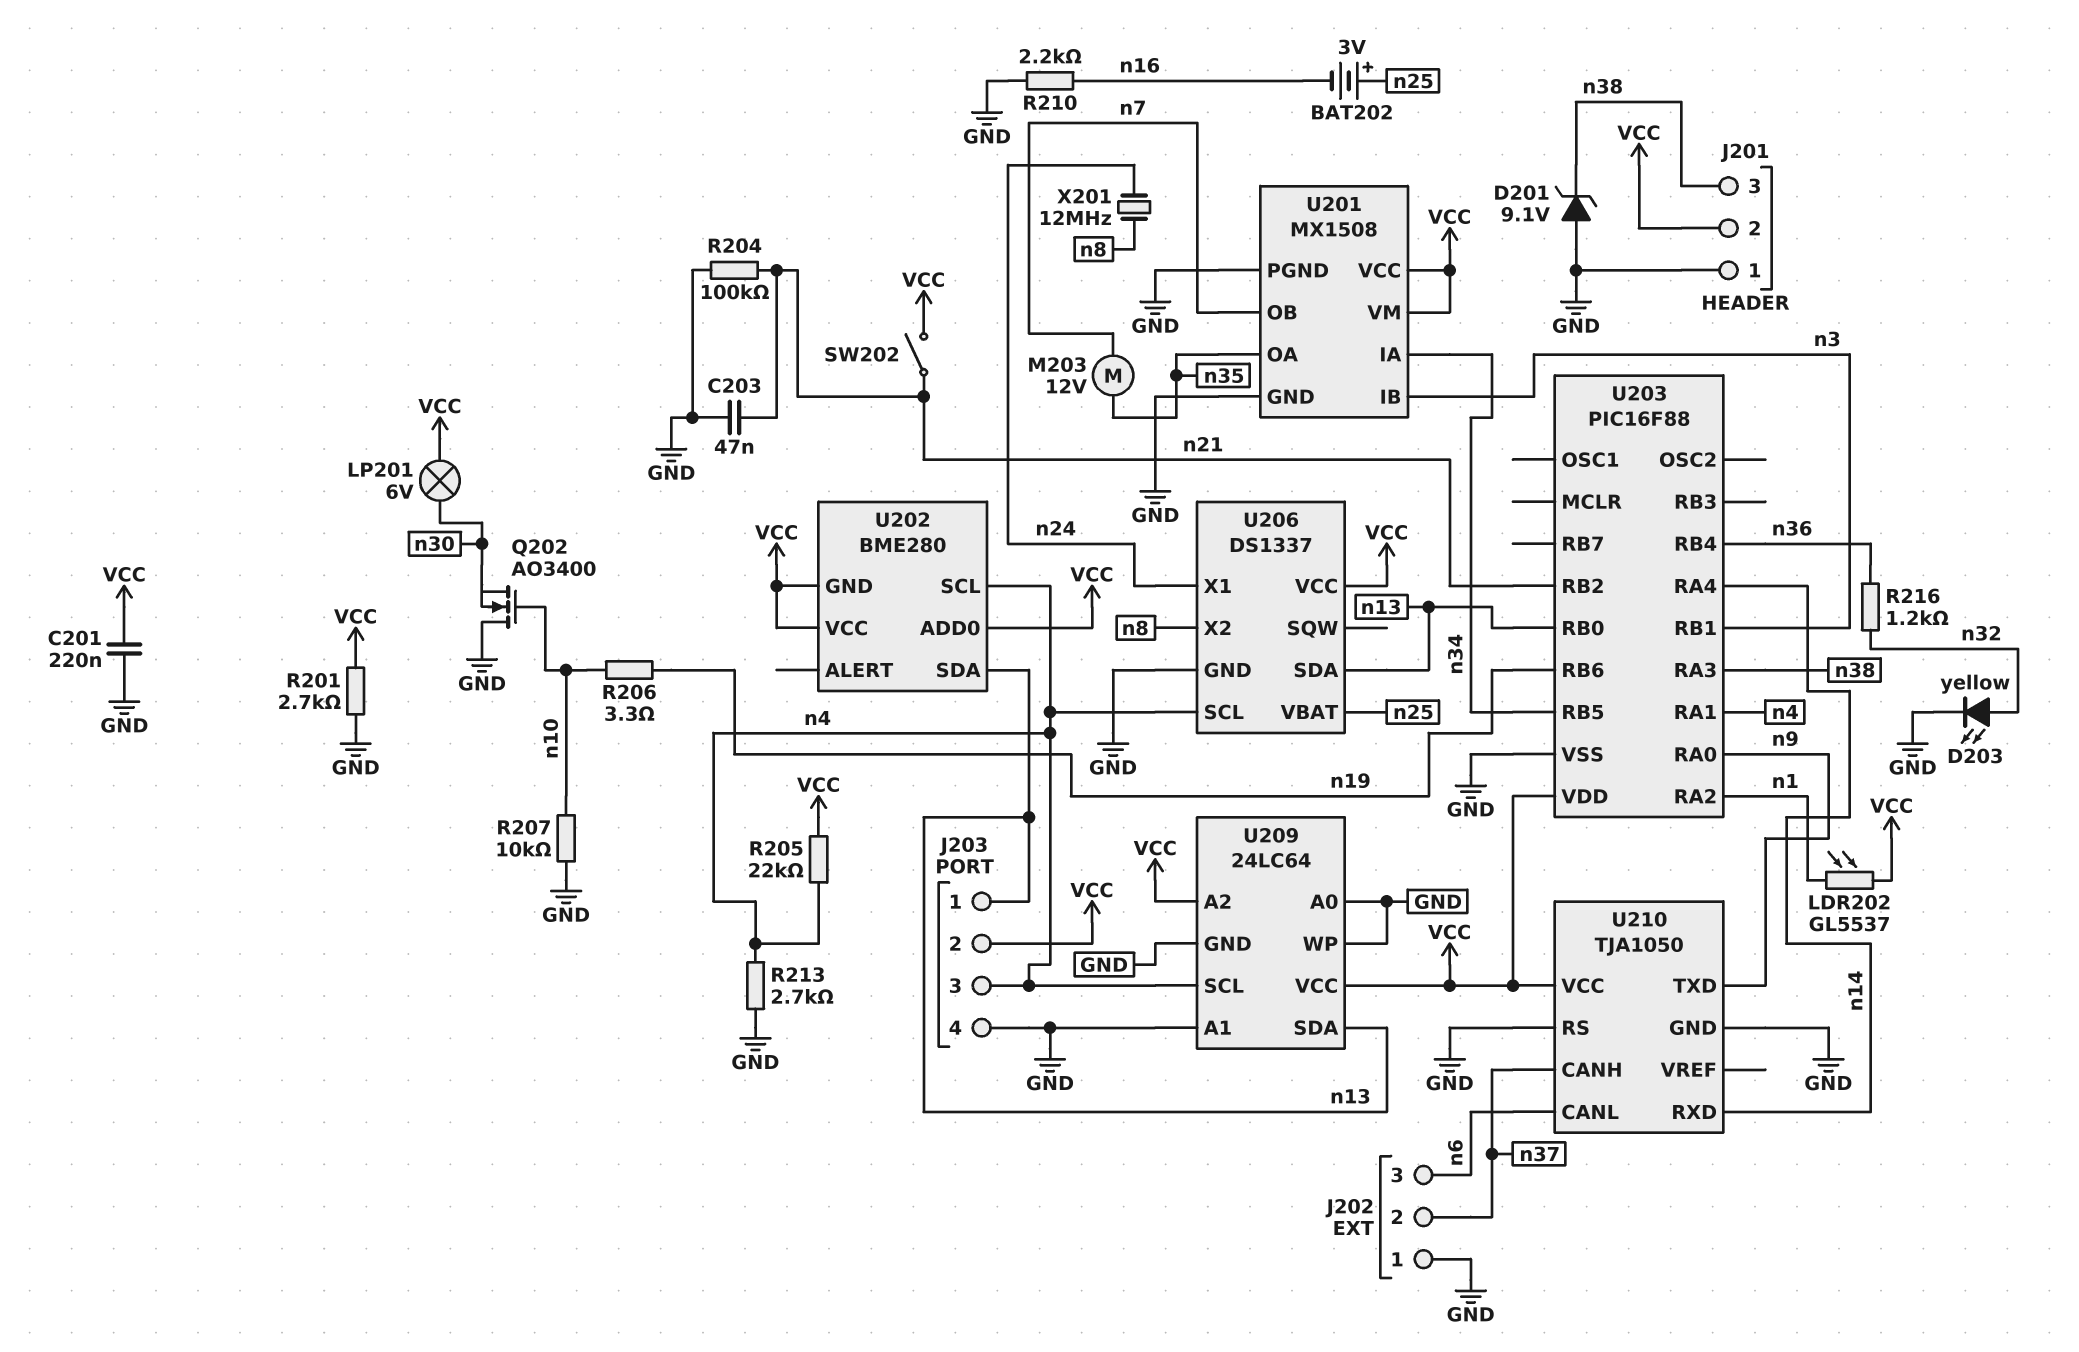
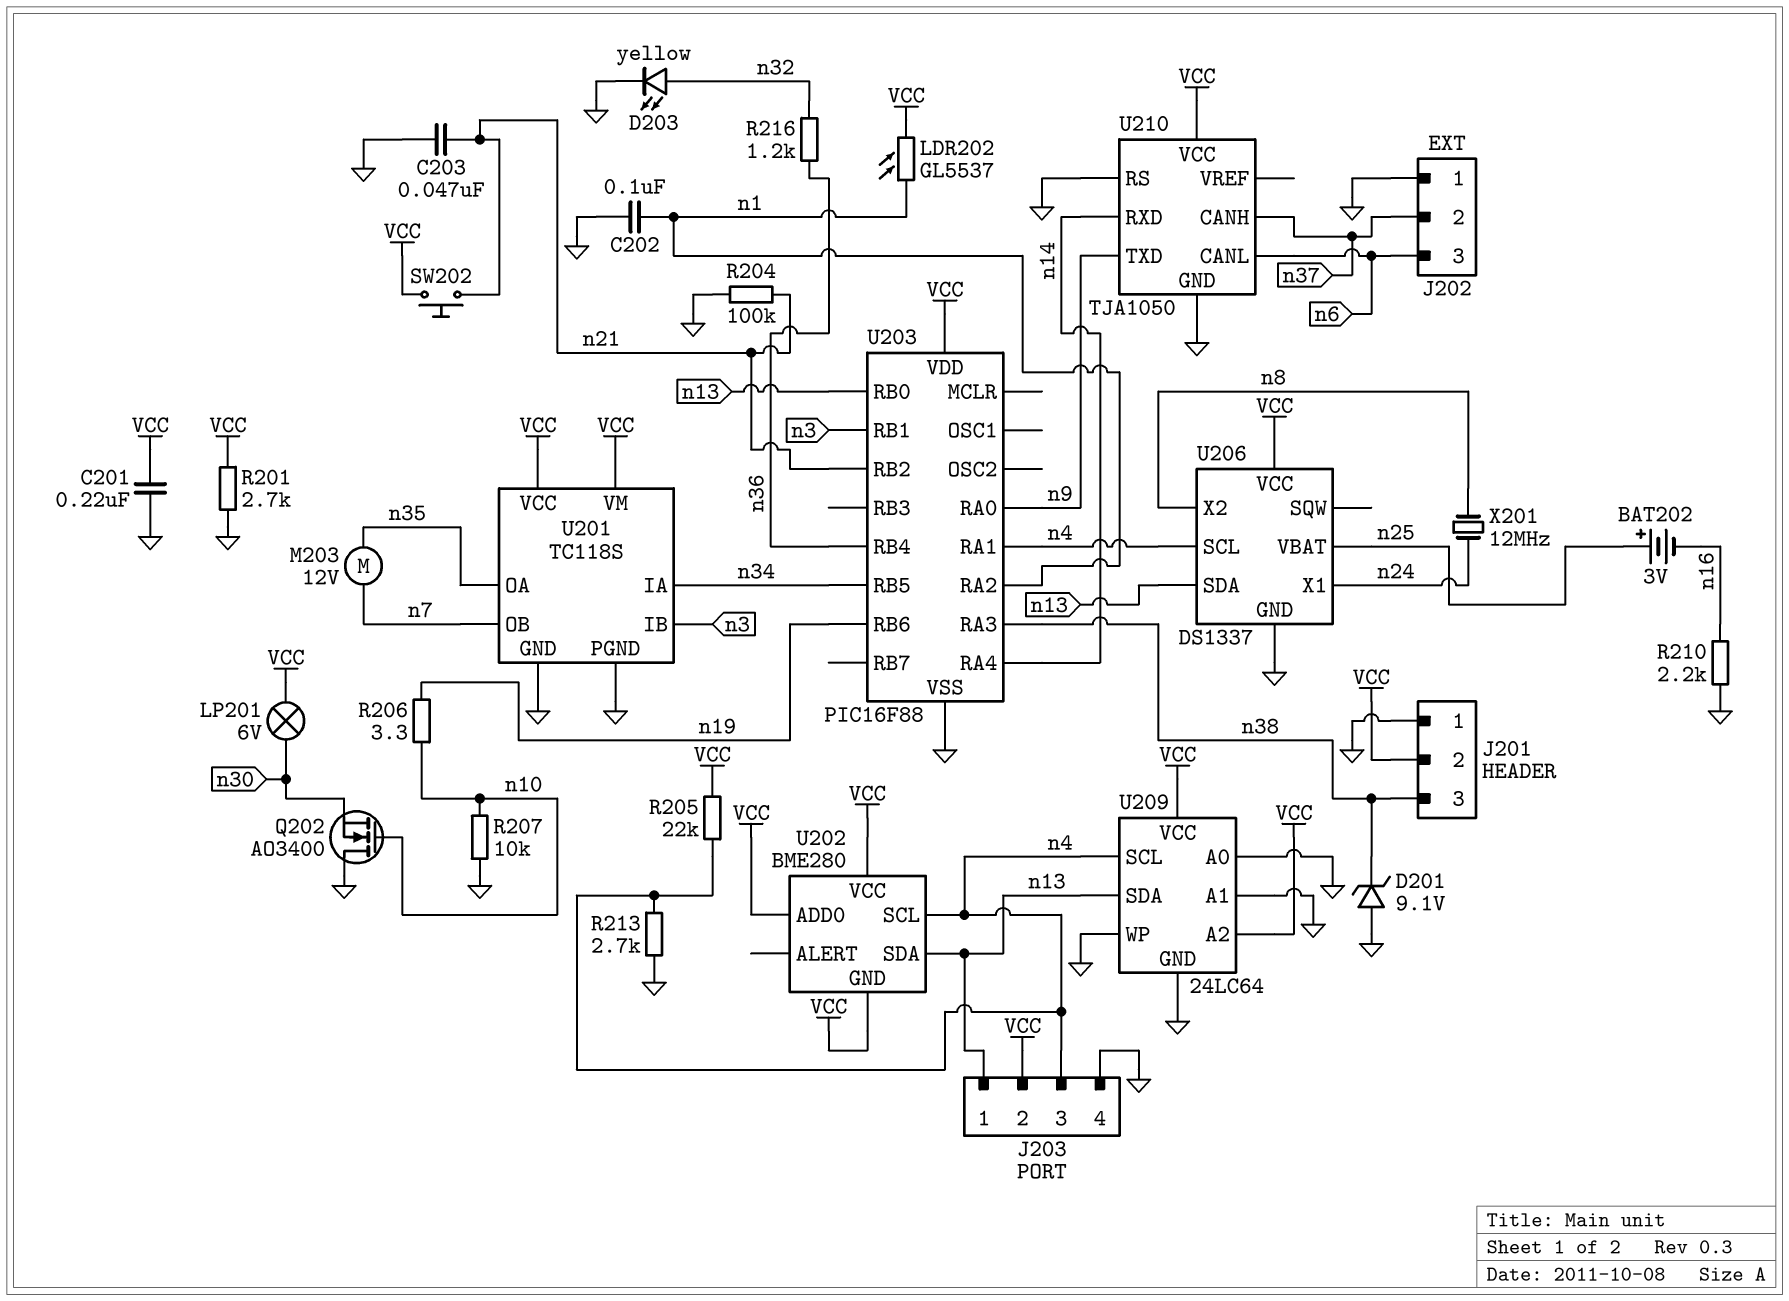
C202: none -> 100nF (GND, n1)
SW202: switch (VCC, n21) -> button (VCC, n21)
U201: MX1508 -> TC118S

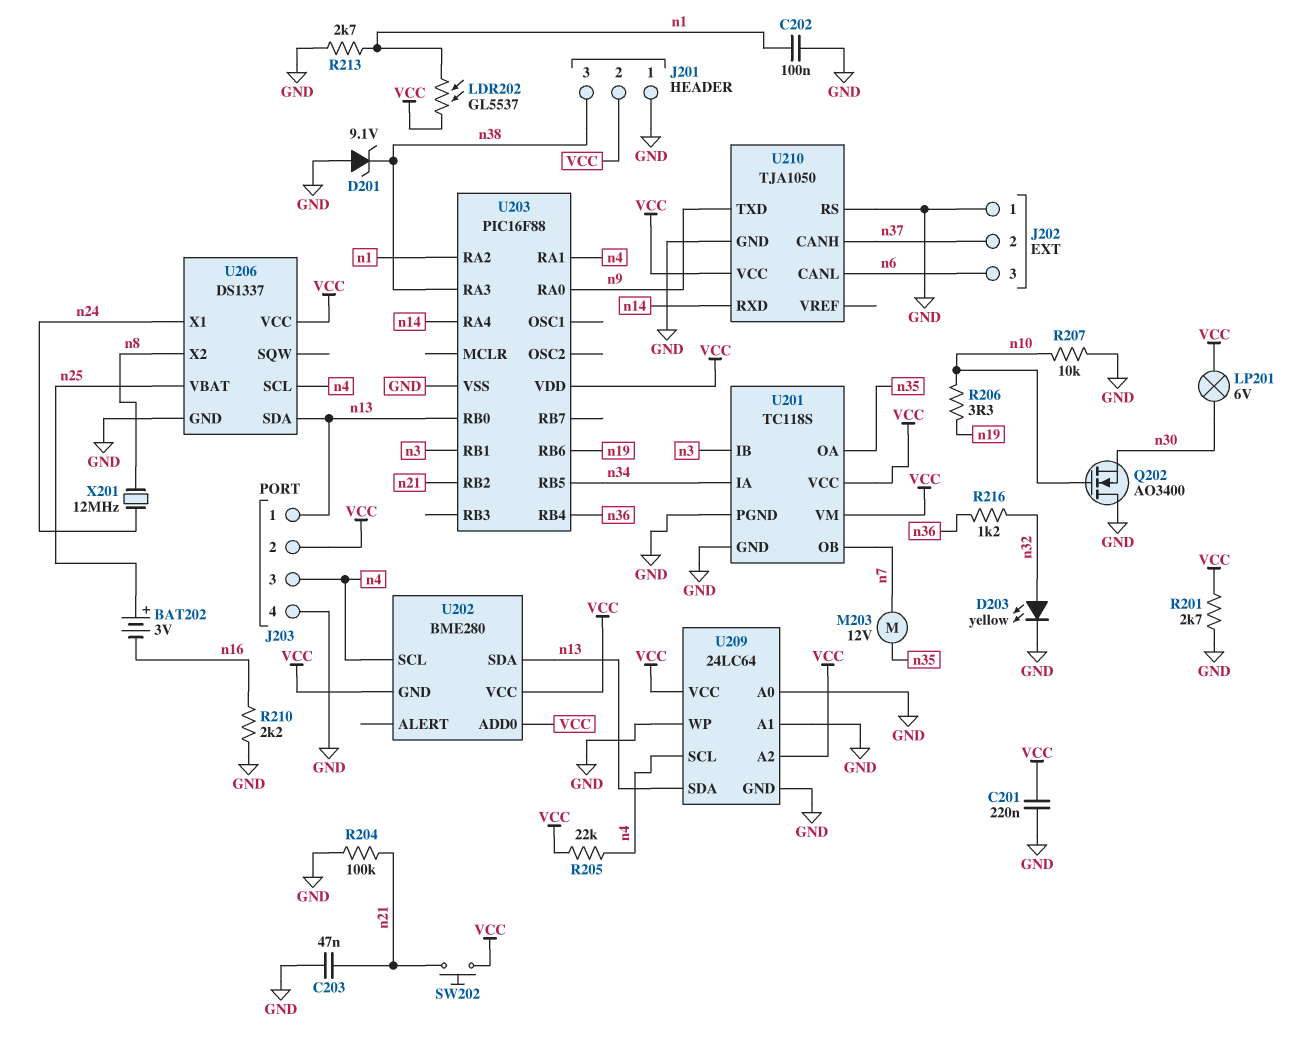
R213: 2.7k (GND, n4) -> 2.7k (GND, n1)

